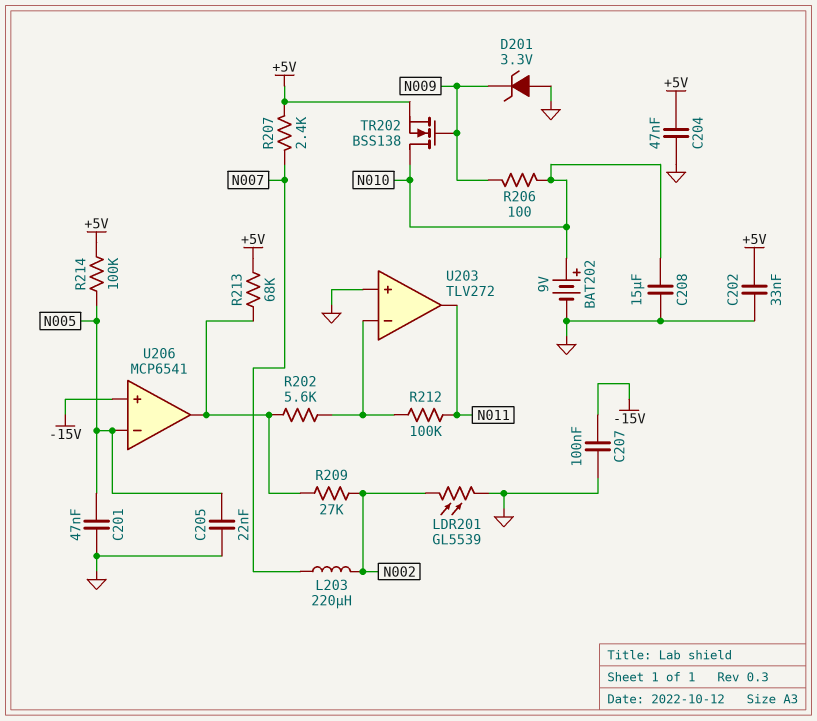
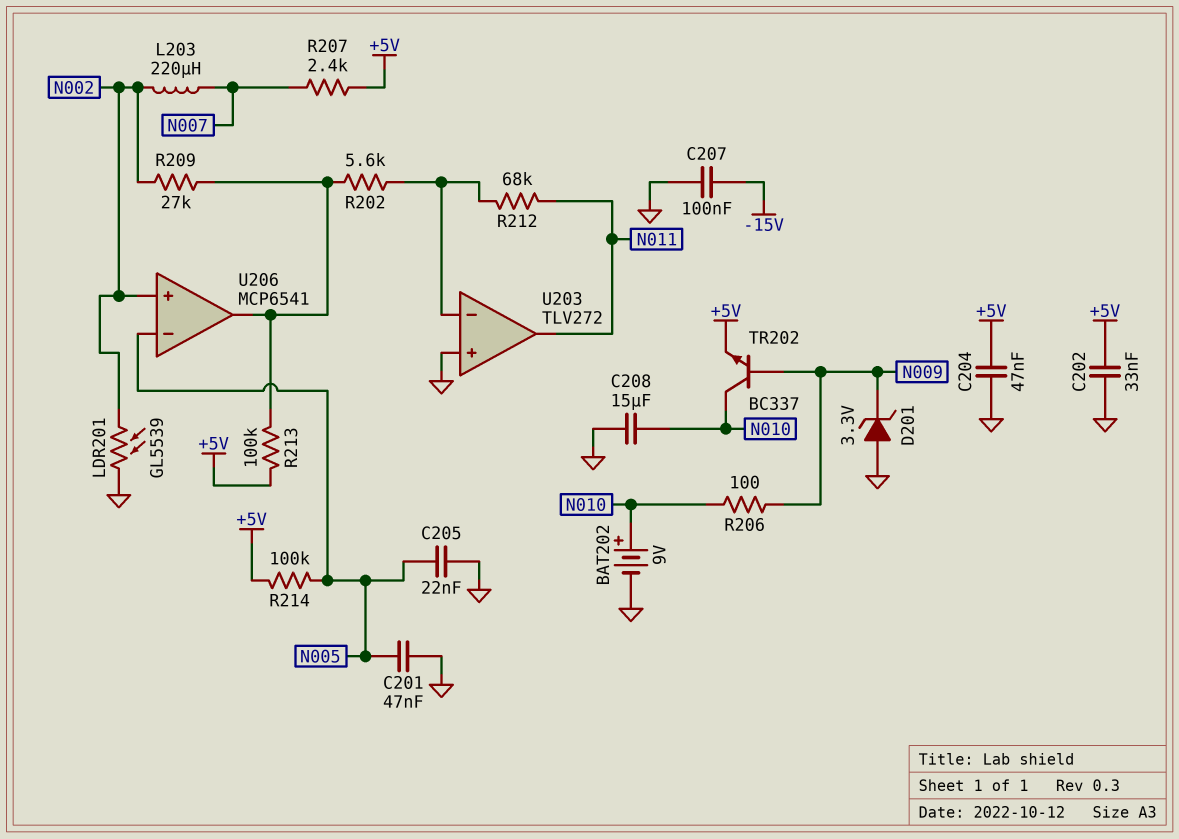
R212: 100k (N011, U203/in-) -> 68k (N011, U203/in-)
R213: 68k (+5V, U206/out) -> 100k (+5V, U206/out)
TR202: NMOS BSS138 (G N009, D N010, S +5V) -> NPN BC337 (B N009, C N010, E +5V)
U206 pin in+: -15V -> N002

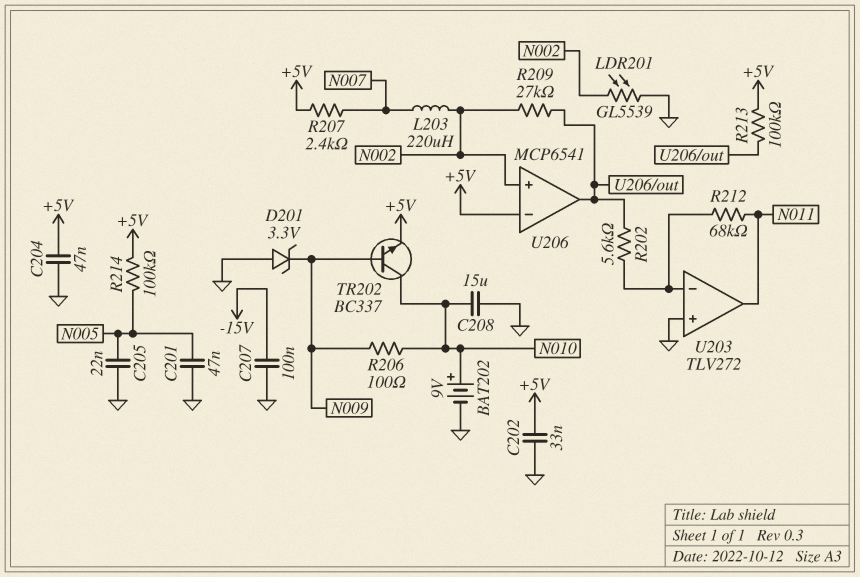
U206 pin in-: N005 -> +5V

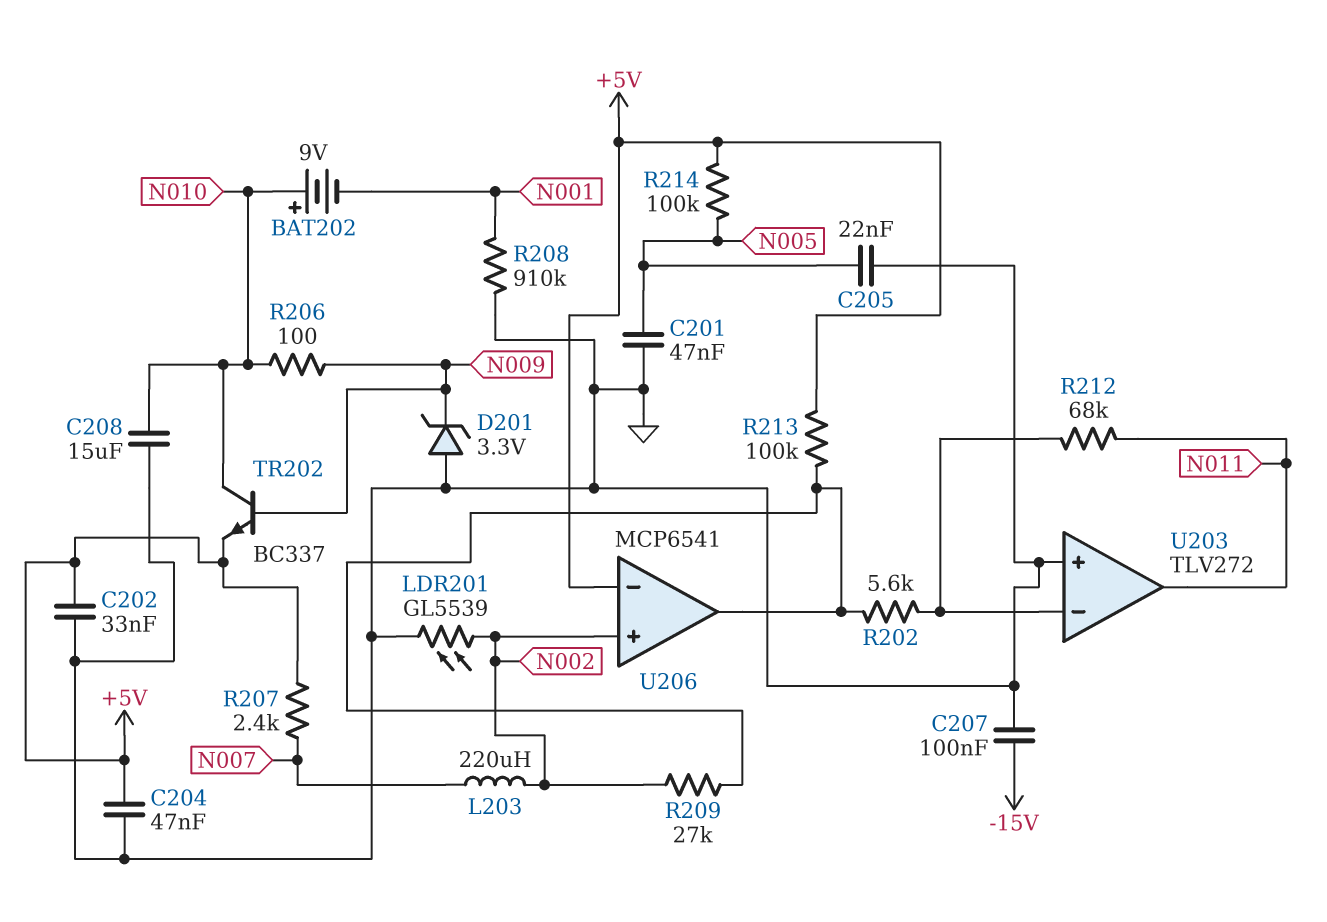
BAT202: 9V (plus N010, minus GND) -> 9V (plus N010, minus N001)
R208: none -> 910k (GND, N001)

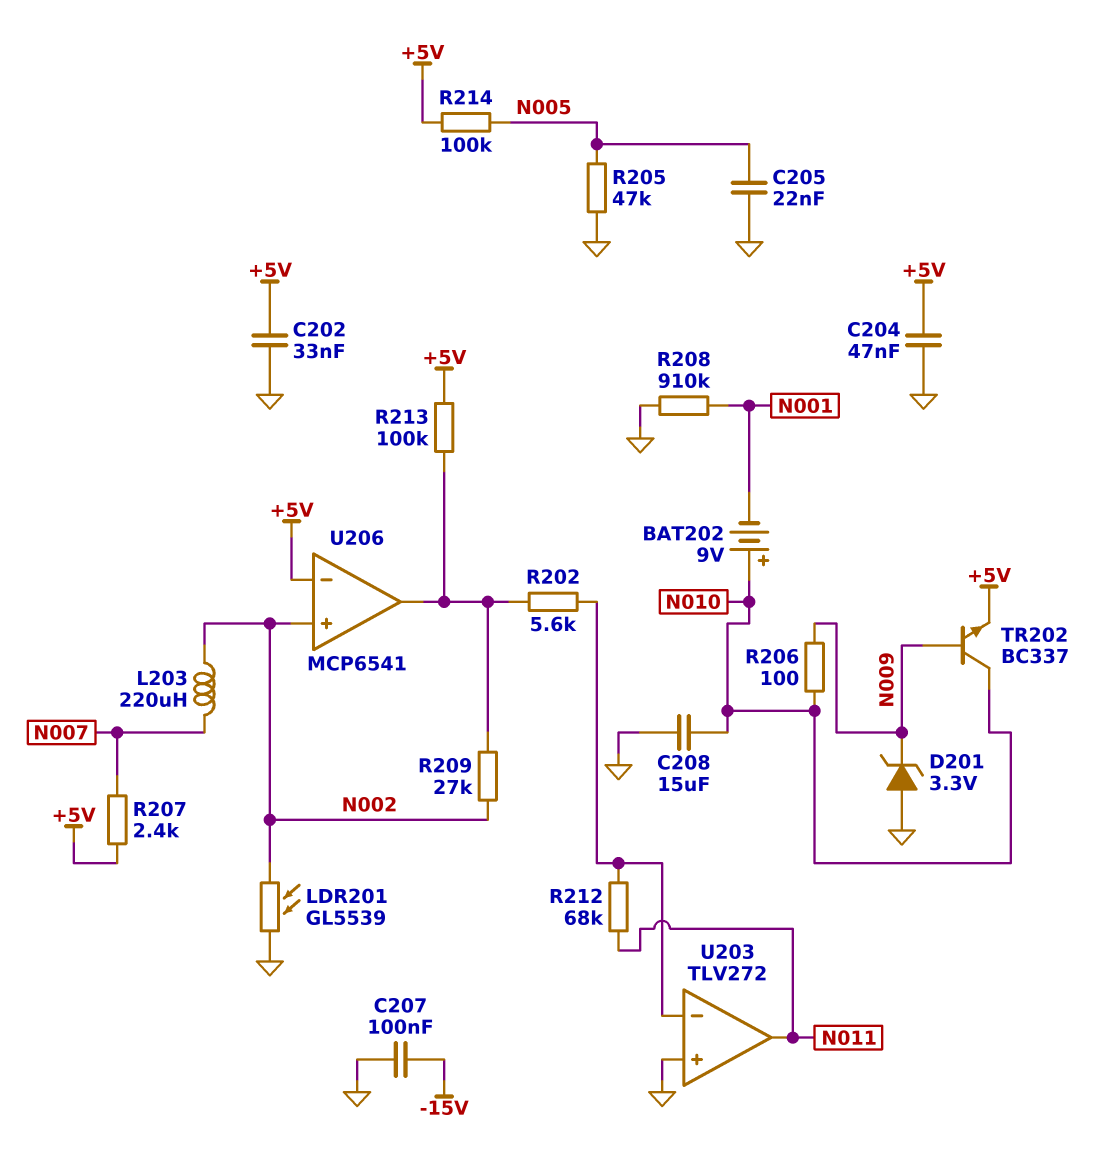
C201: 47nF (GND, N005) -> none
R205: none -> 47k (GND, N005)

